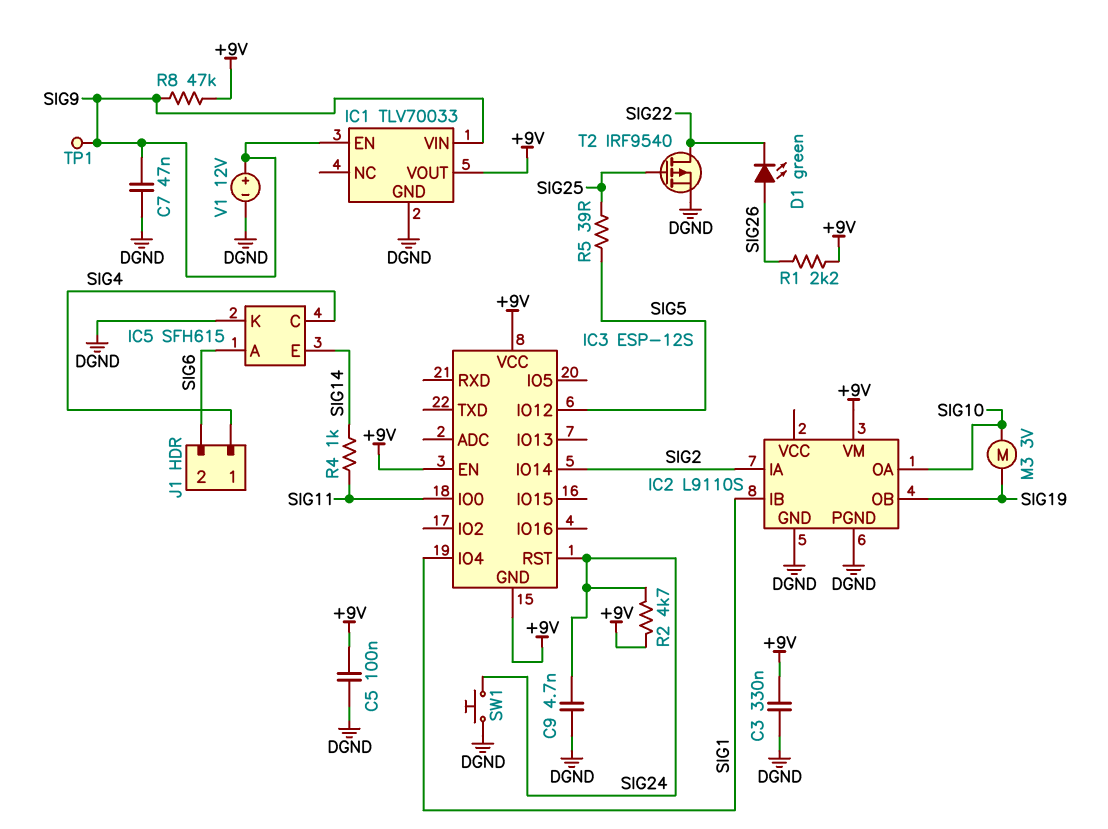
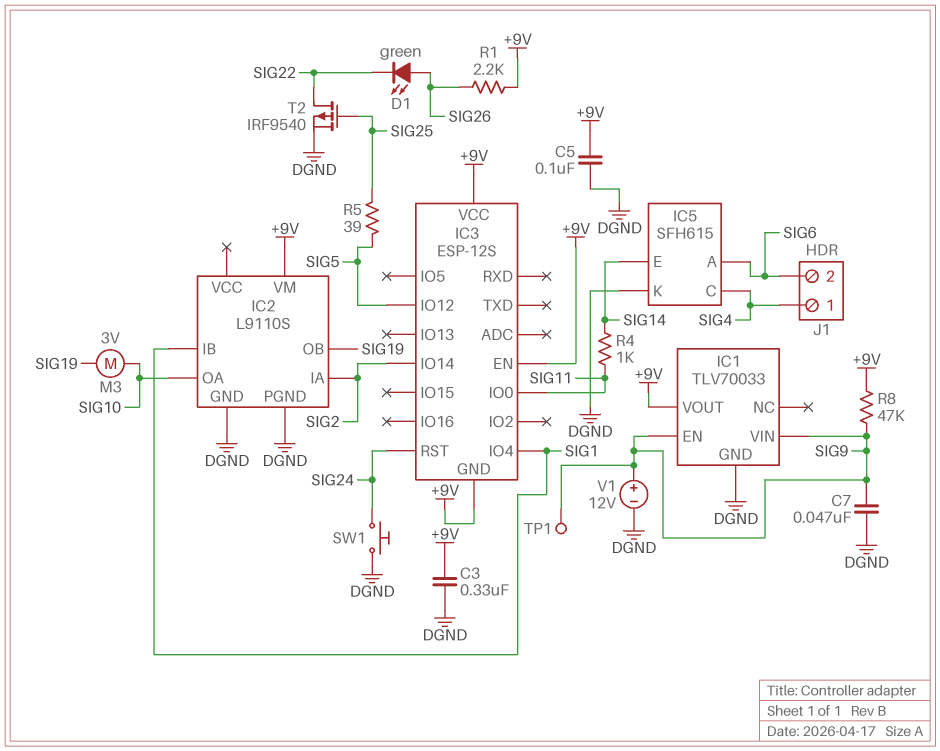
C9: 4.7nF (DGND, SIG24) -> none
R2: 4.7k (+9V, SIG24) -> none

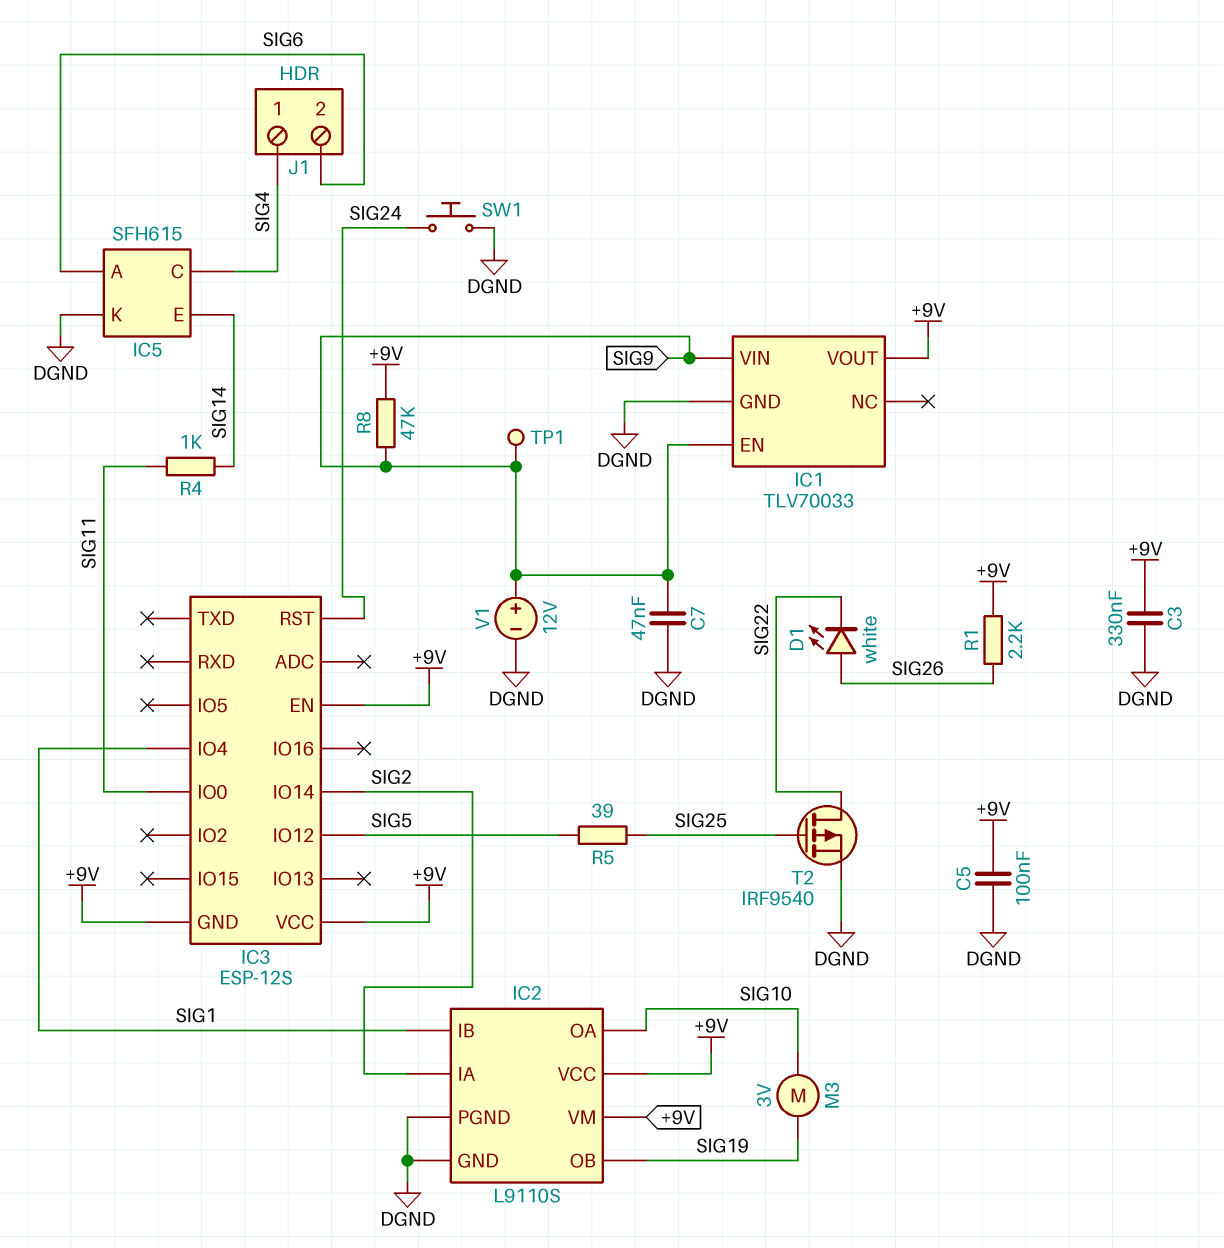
D1: LED green (A SIG26, K SIG22) -> LED white (A SIG26, K SIG22)
IC2 pin VCC: none -> +9V

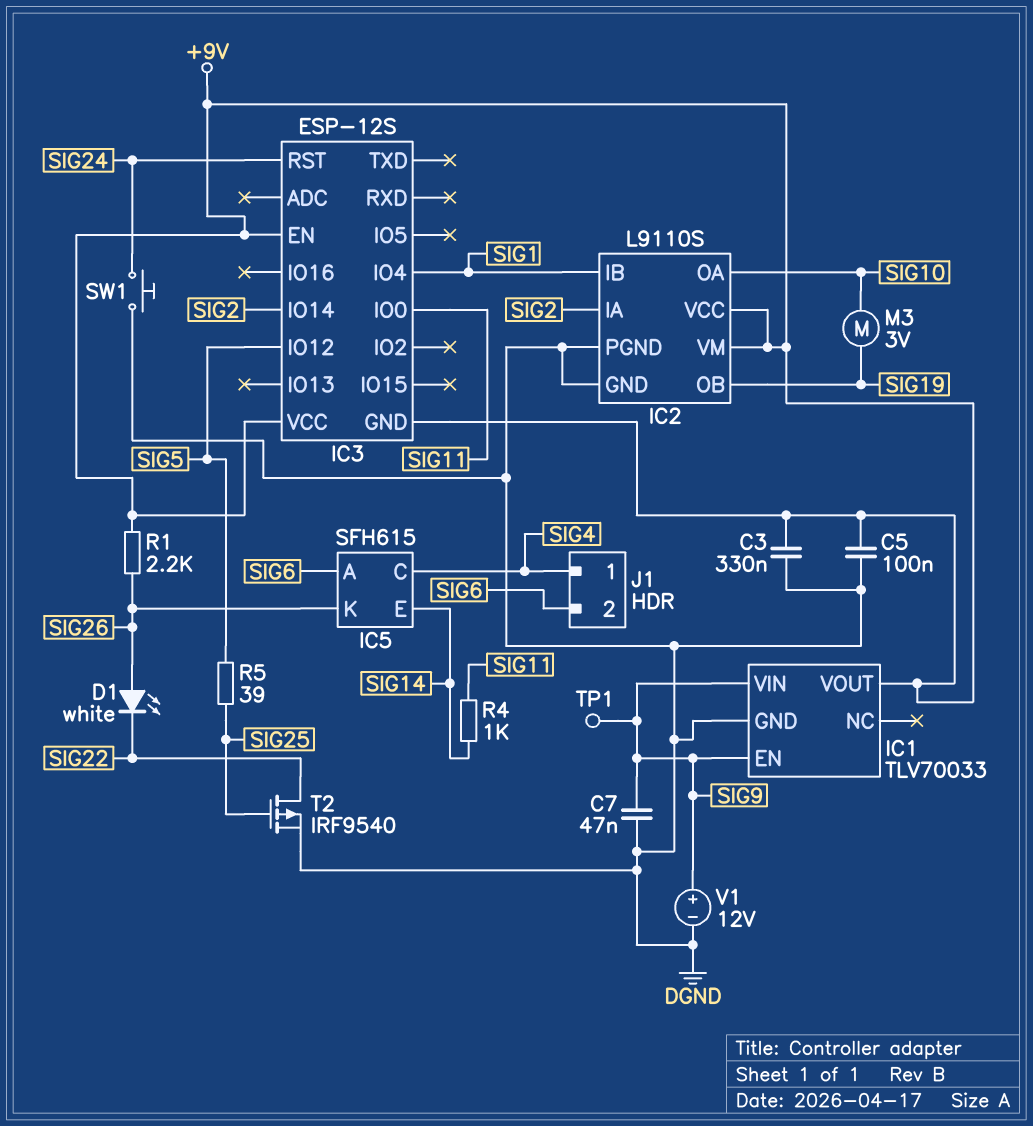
IC5 pin K: DGND -> SIG26
R8: 47k (+9V, SIG9) -> none

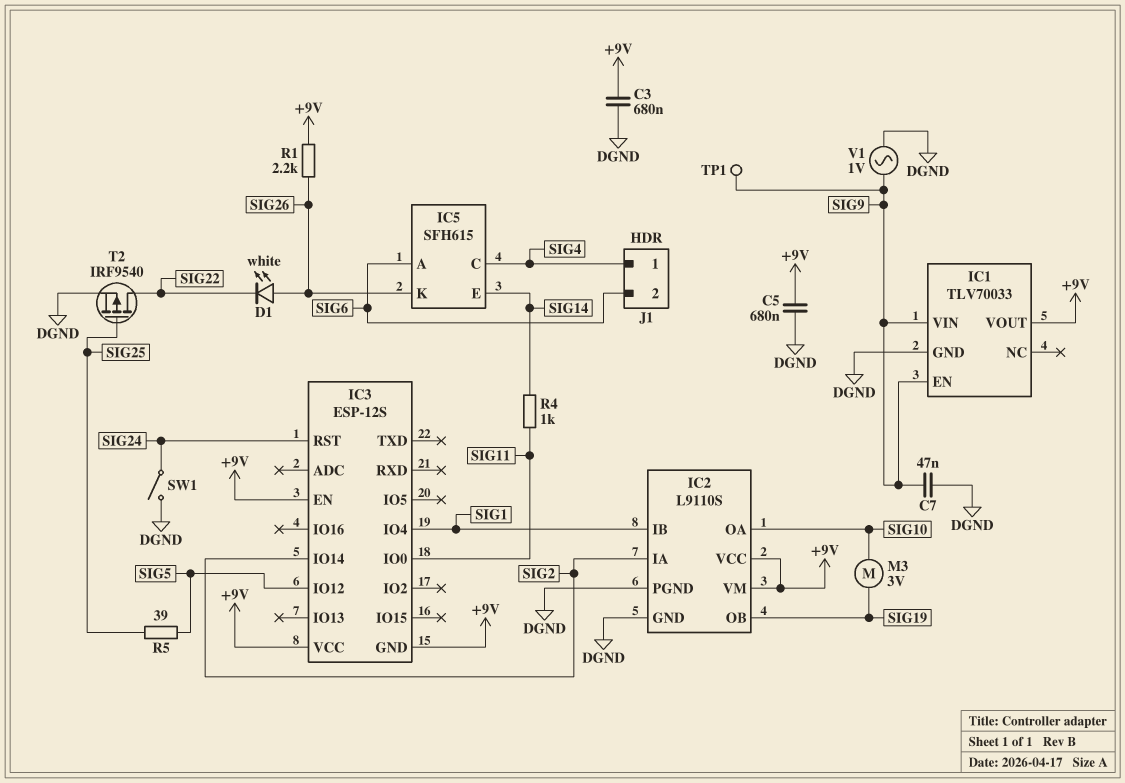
C3: 330nF (+9V, DGND) -> 680nF (+9V, DGND)
C5: 100nF (+9V, DGND) -> 680nF (+9V, DGND)
SW1: button (DGND, SIG24) -> switch (DGND, SIG24)
V1: 12V (plus SIG9, minus DGND) -> AC 1V (DGND, SIG9)

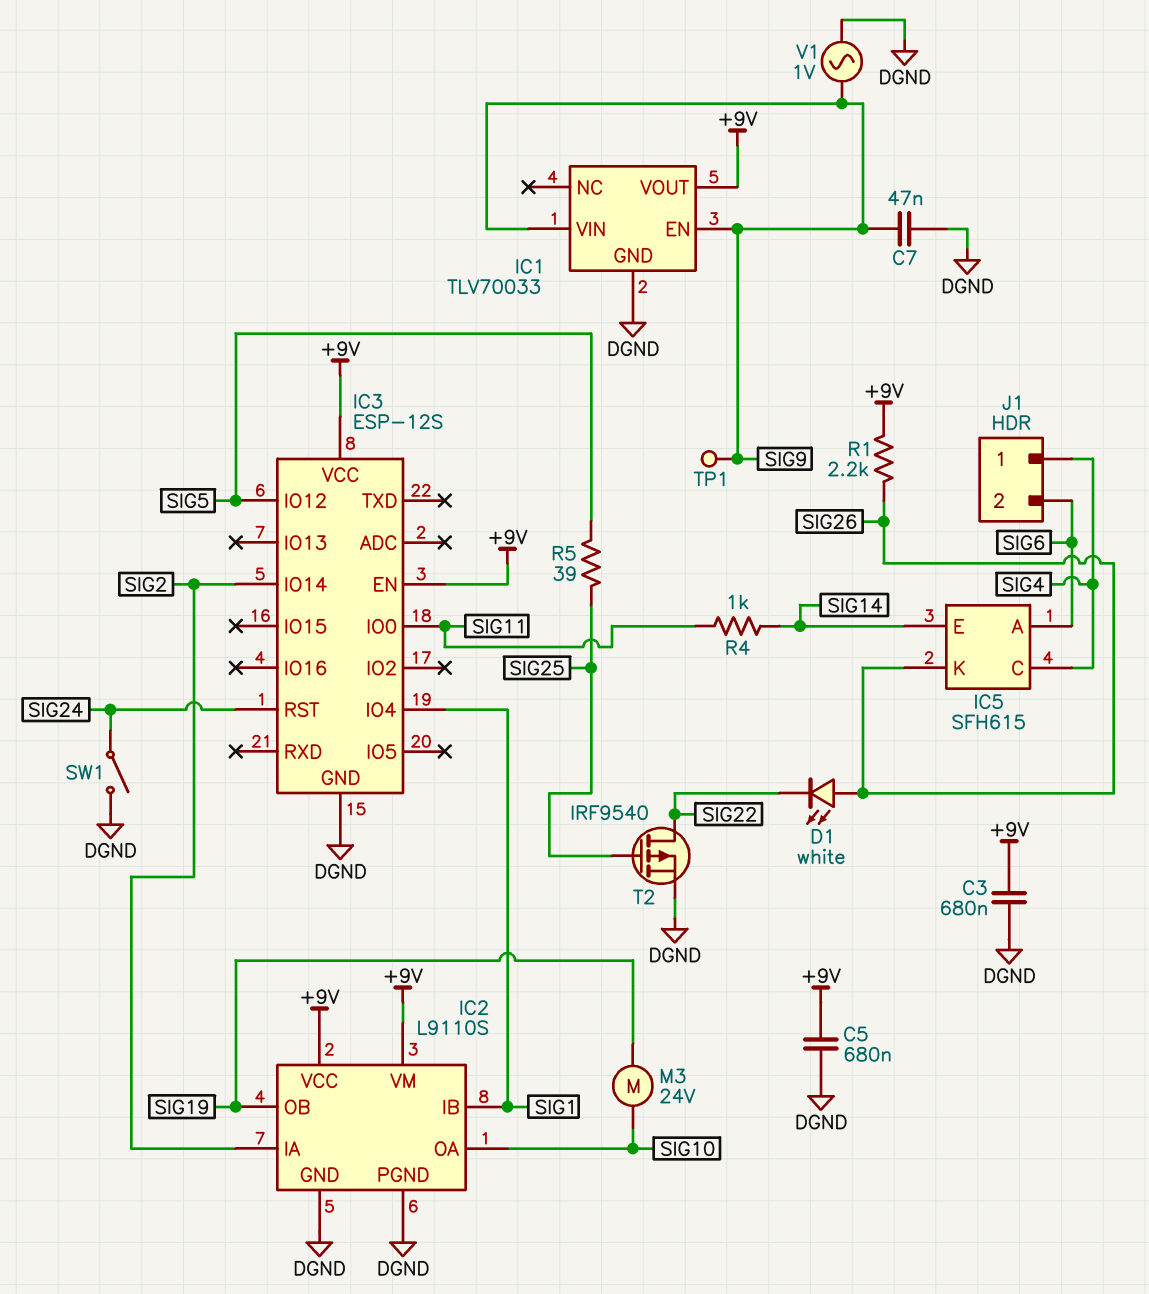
IC3 pin GND: +9V -> DGND
M3: motor 3V (SIG10, SIG19) -> motor 24V (SIG10, SIG19)

